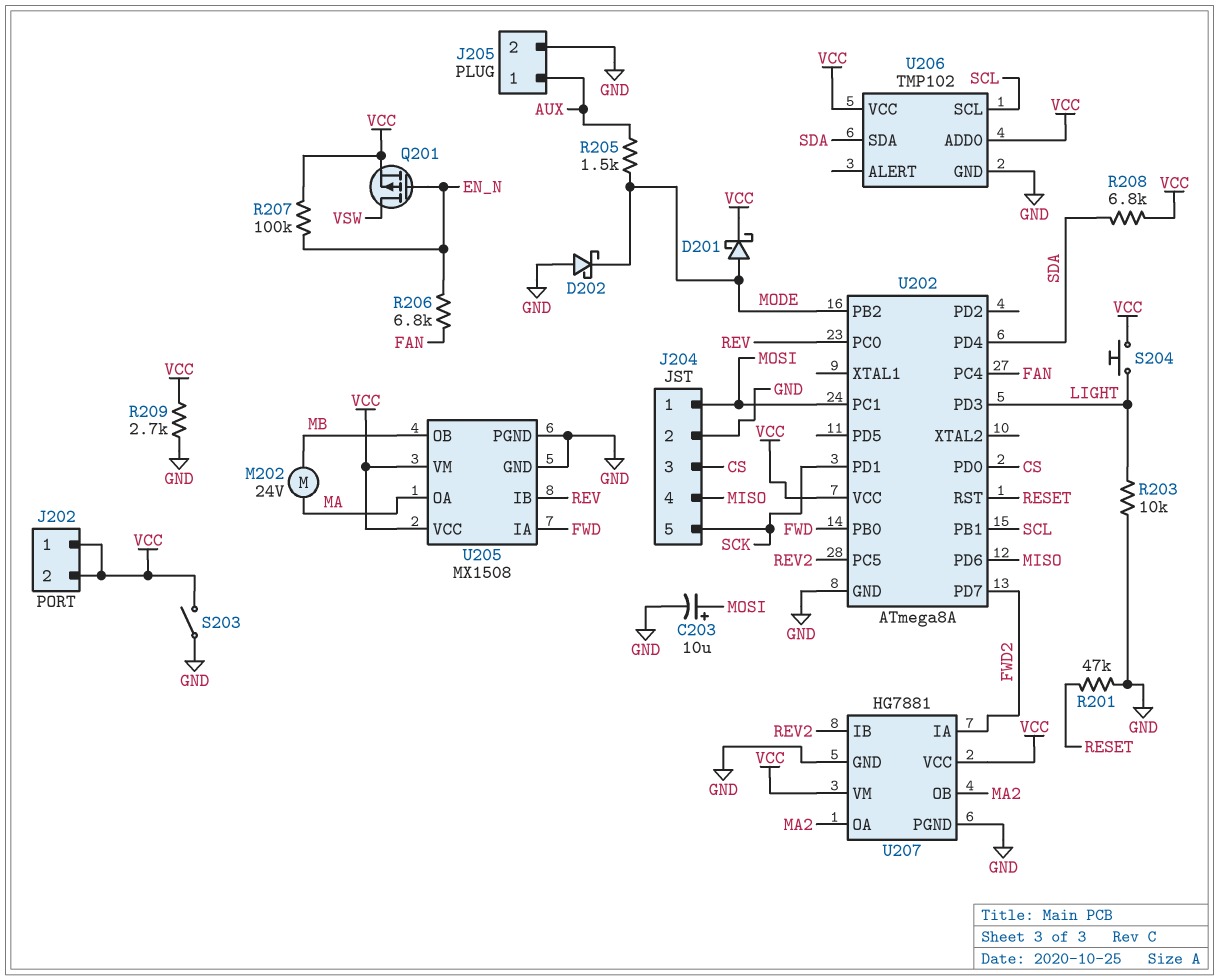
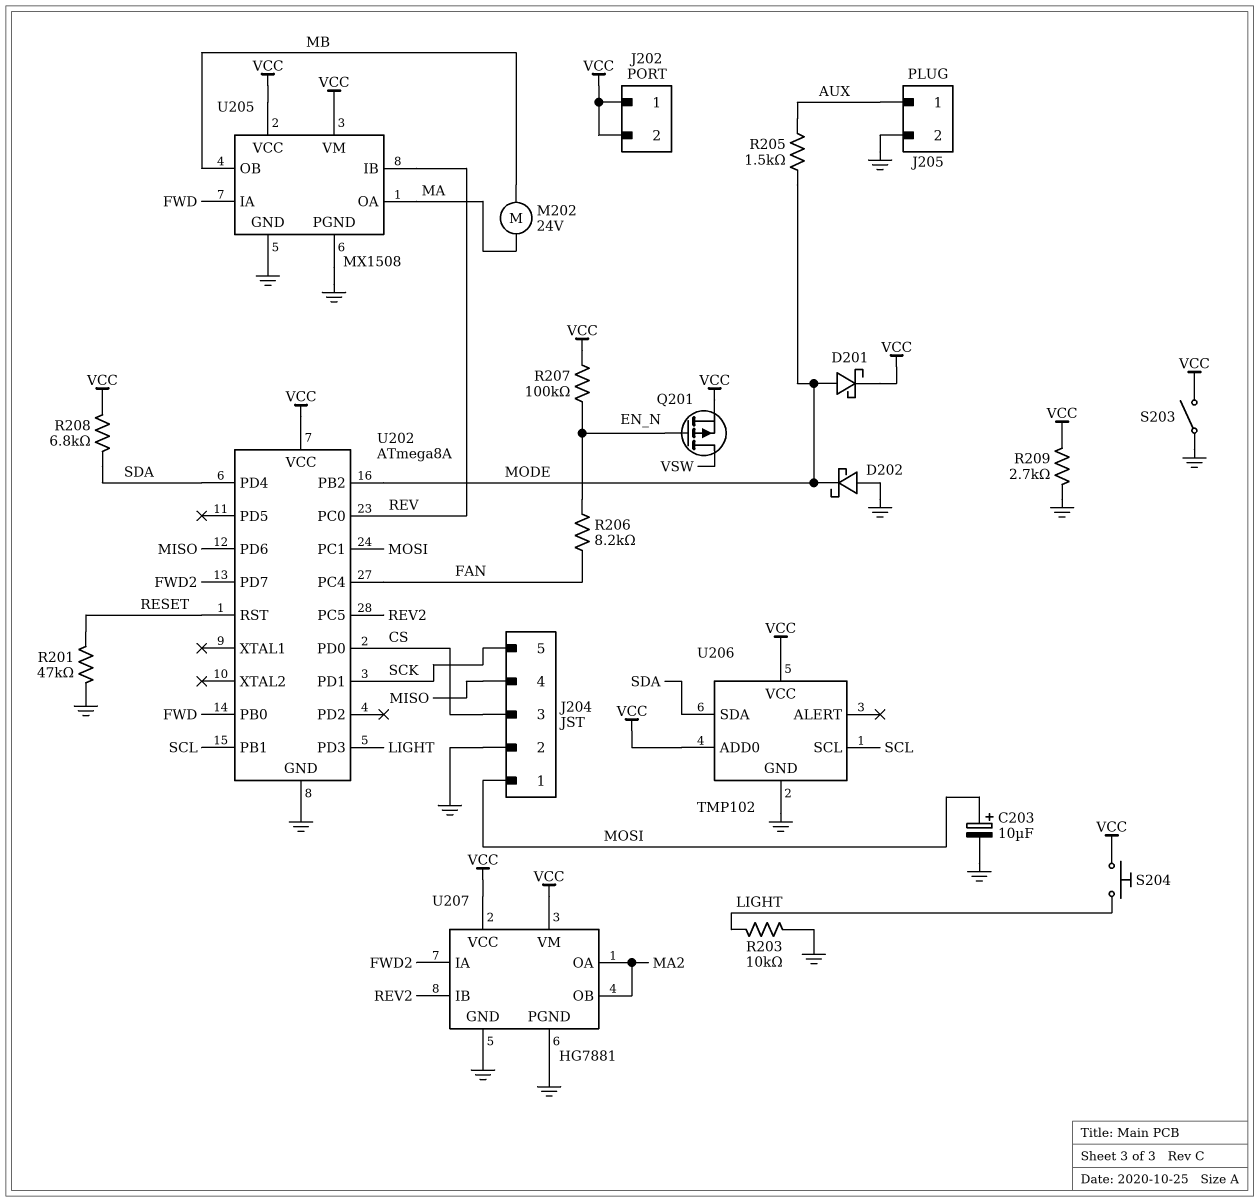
R206: 6.8k (EN_N, FAN) -> 8.2k (EN_N, FAN)

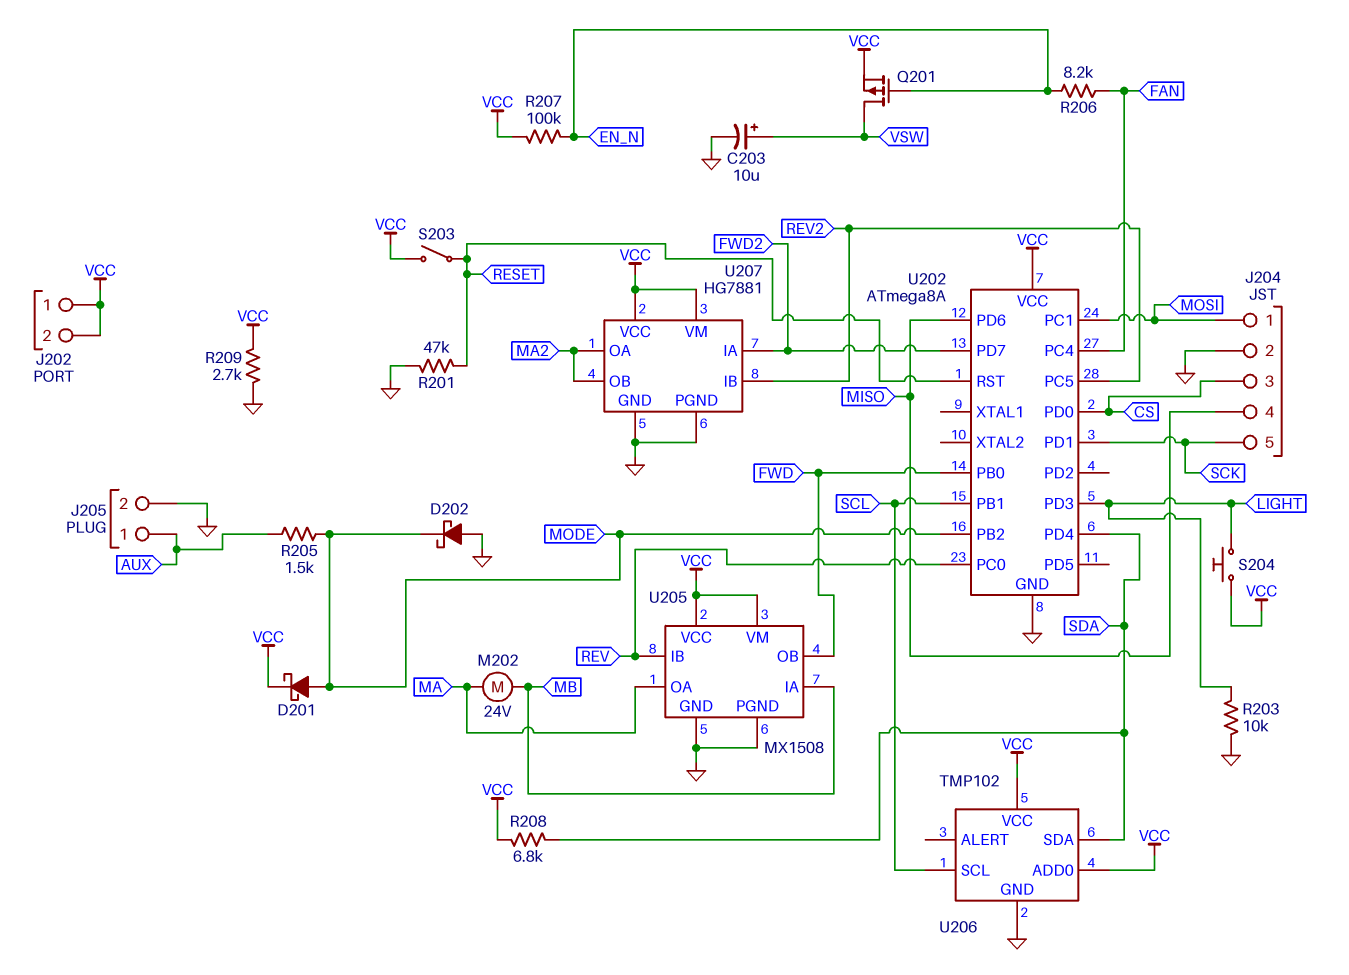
C203: 10uF (plus MOSI, minus GND) -> 10uF (plus VSW, minus GND)
S203: switch (GND, VCC) -> switch (RESET, VCC)
U205 pin IA: FWD -> MB
U205 pin OB: MB -> FWD

